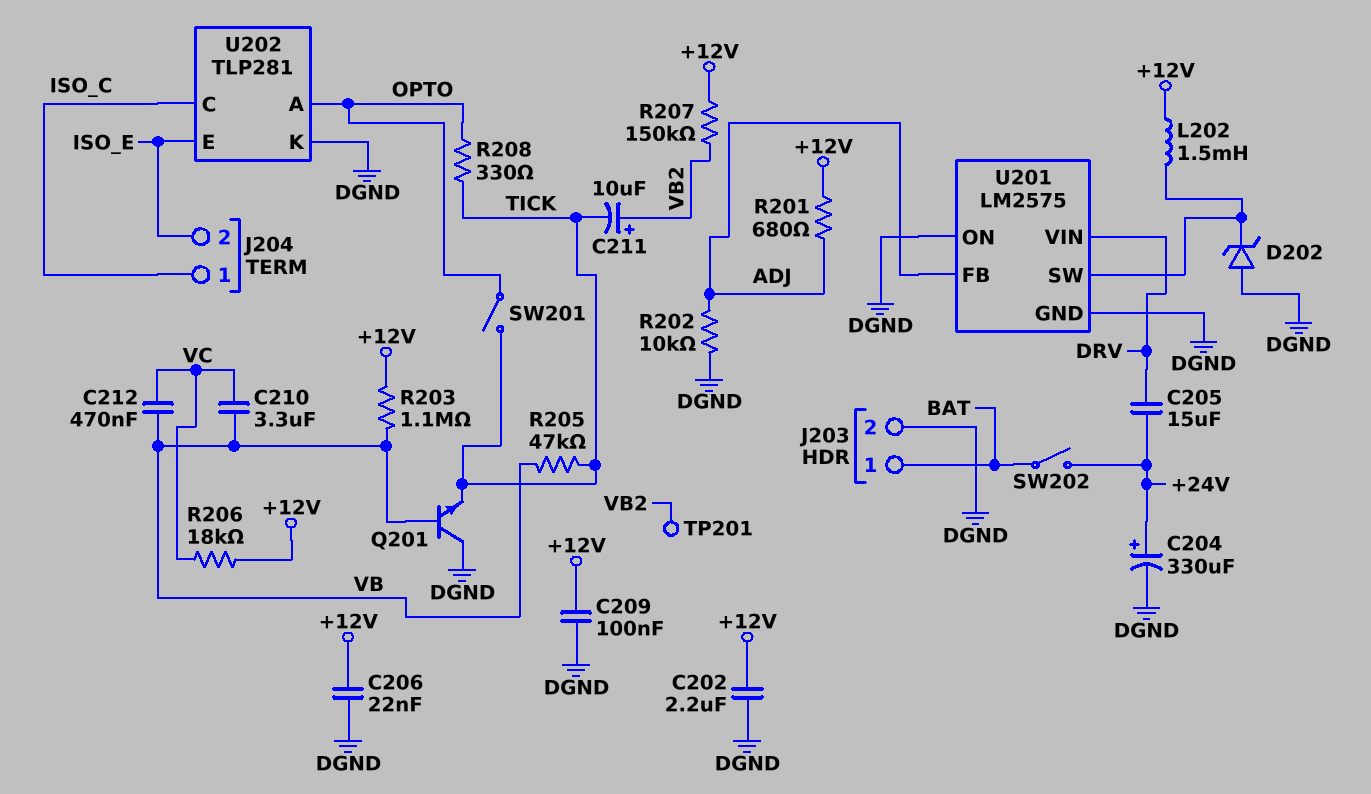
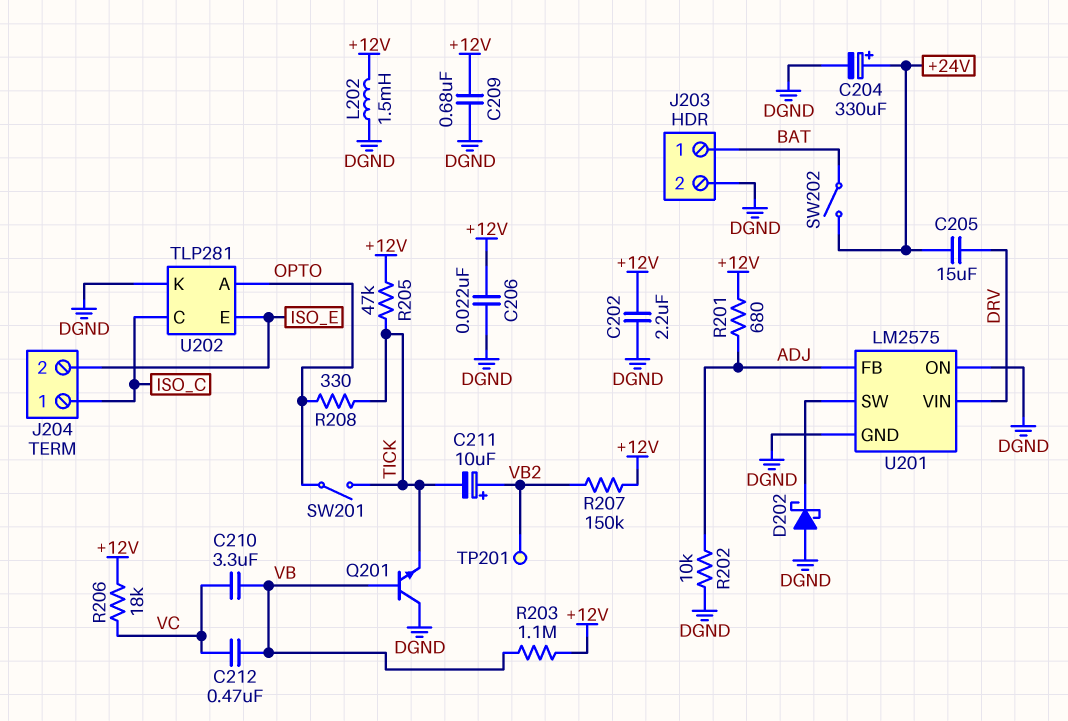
C209: 100nF (+12V, DGND) -> 680nF (+12V, DGND)
D202: zener (A DGND, K U201/SW) -> schottky (A DGND, K U201/SW)
L202: 1.5mH (+12V, U201/SW) -> 1.5mH (+12V, DGND)
R205: 47k (TICK, VB) -> 47k (+12V, TICK)

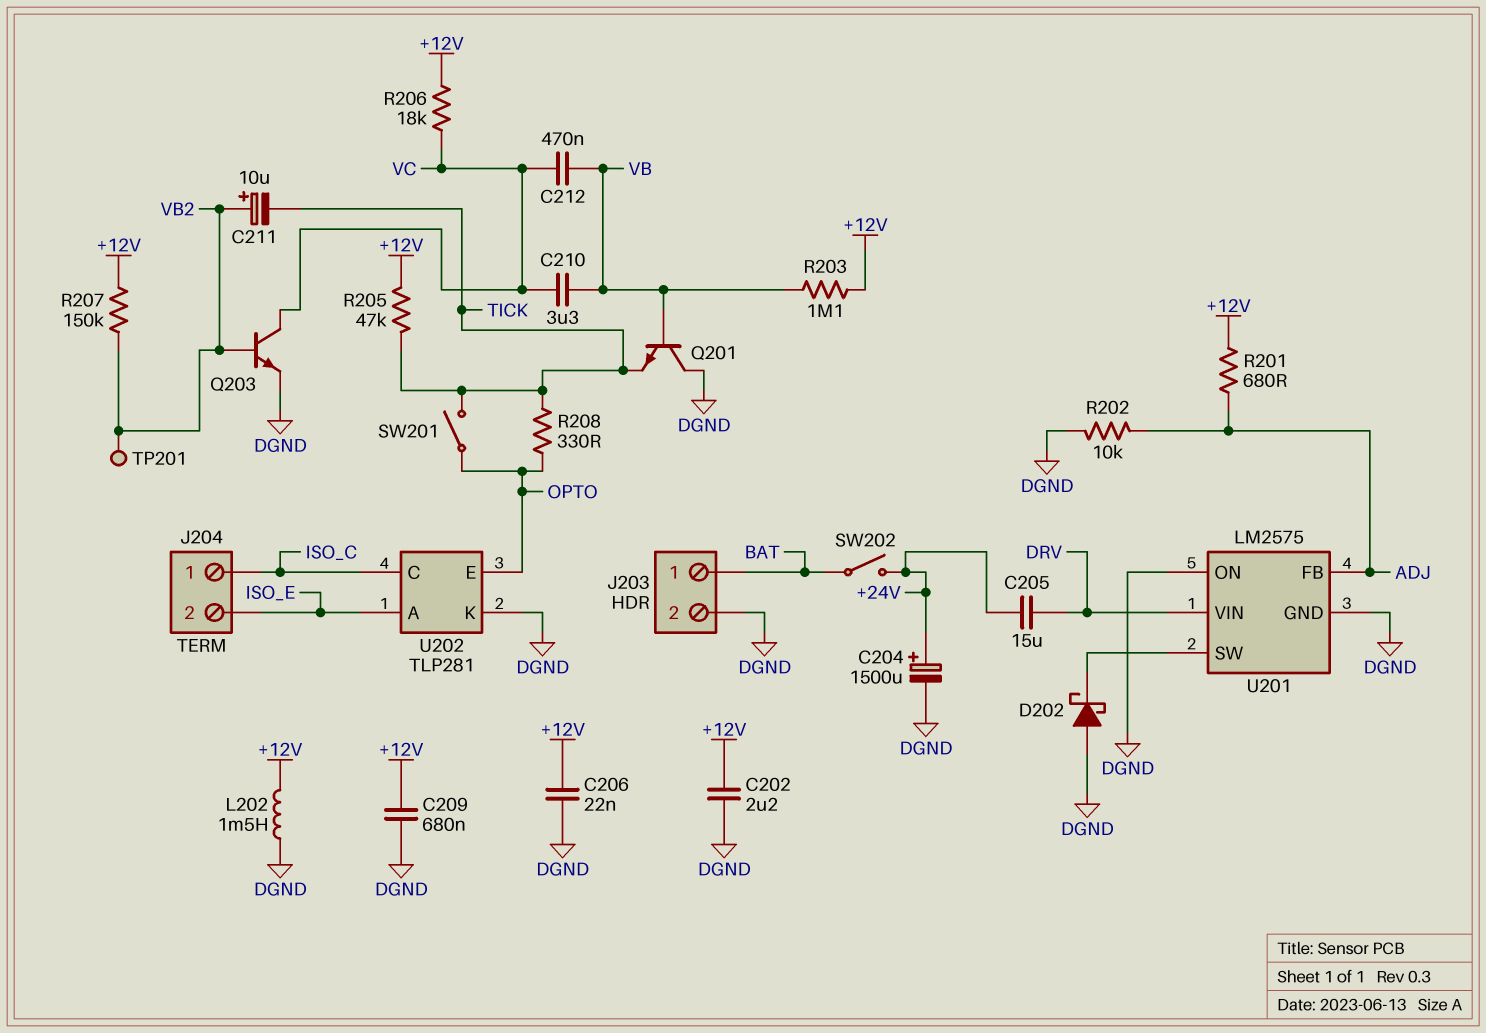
C204: 330uF (plus +24V, minus DGND) -> 1500uF (plus +24V, minus DGND)
Q203: none -> NPN (B VB2, C VC, E DGND)
U202 pin A: OPTO -> ISO_E
U202 pin E: ISO_E -> OPTO

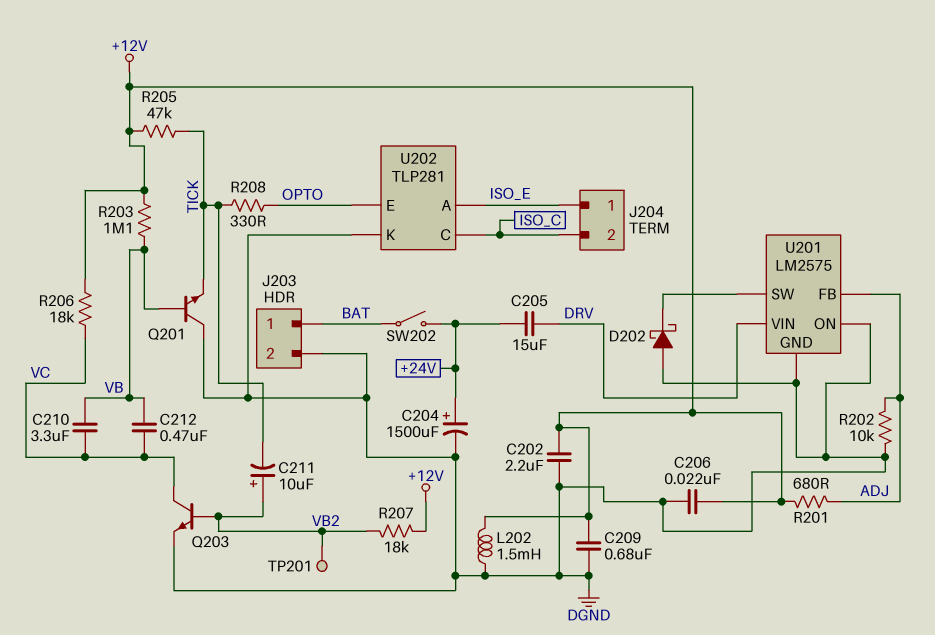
J204 pin 1: ISO_C -> ISO_E
J204 pin 2: ISO_E -> ISO_C
R207: 150k (+12V, VB2) -> 18k (+12V, VB2)
SW201: switch (OPTO, TICK) -> none

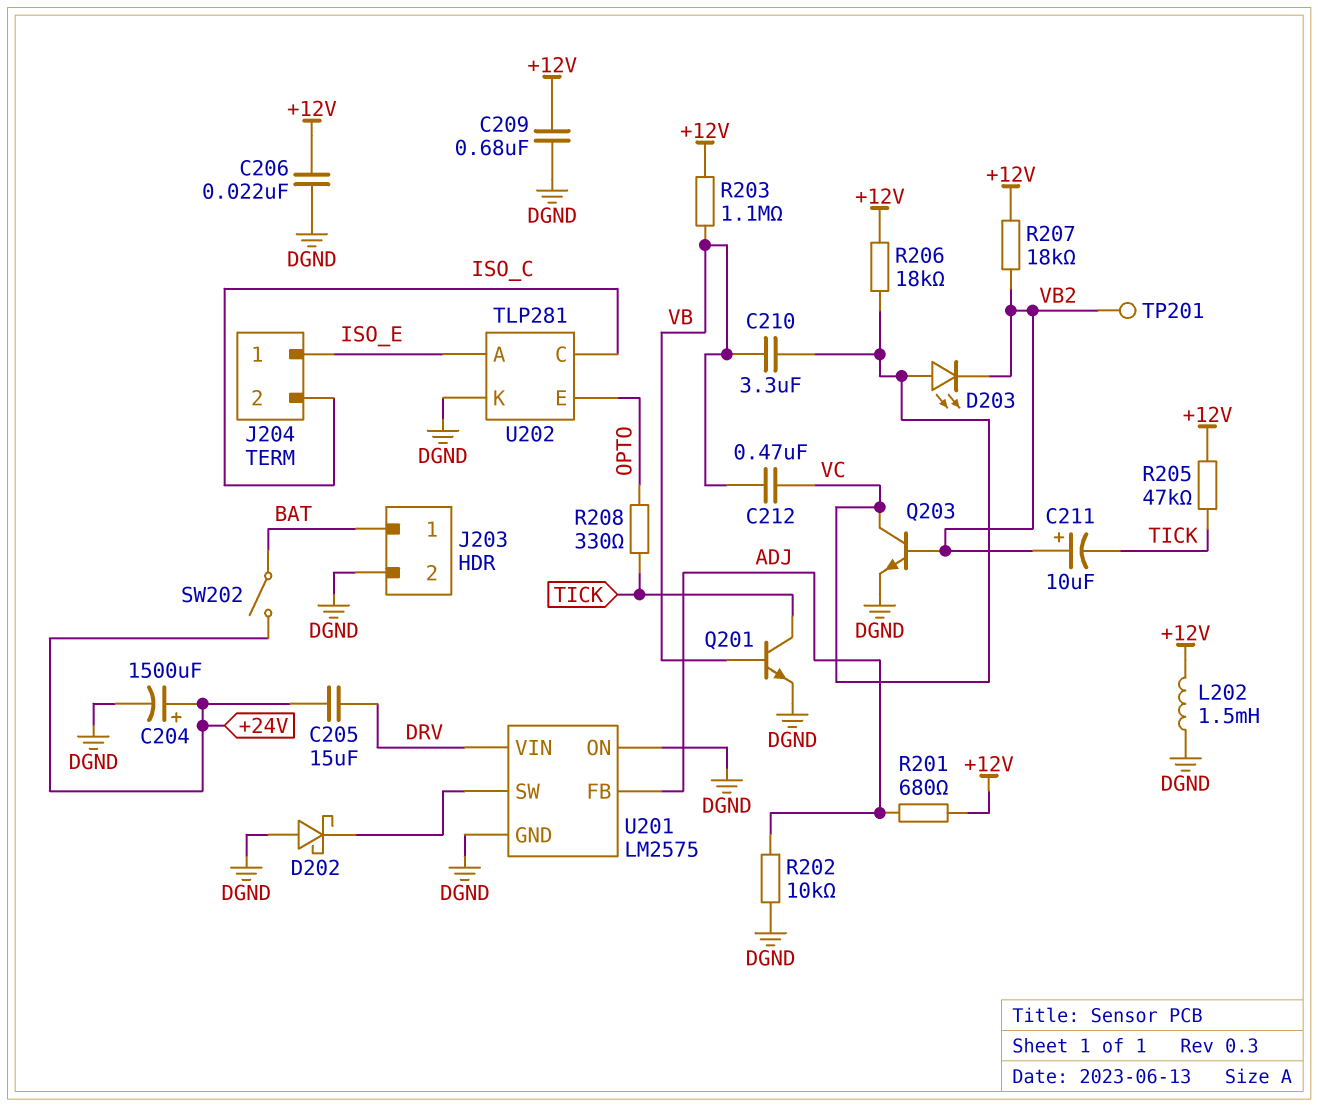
C202: 2.2uF (+12V, DGND) -> none
D203: none -> LED (A VC, K VB2)
Q201: NPN (B VB, C DGND, E TICK) -> NPN (B VB, C TICK, E DGND)

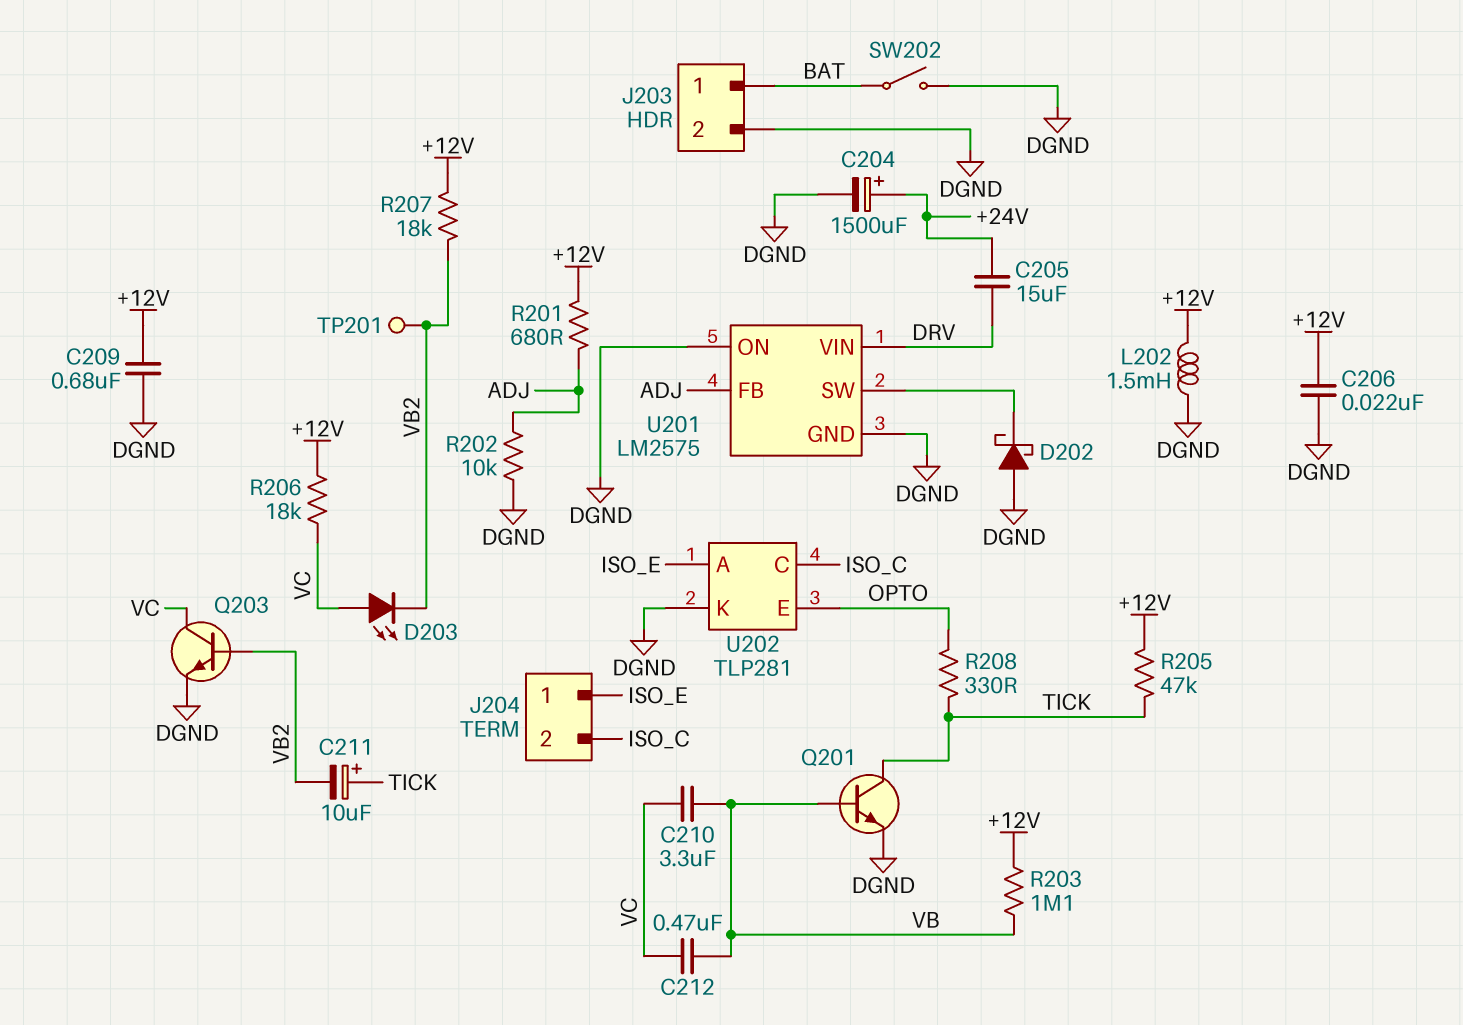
C211: 10uF (plus VB2, minus TICK) -> 10uF (plus TICK, minus VB2)
SW202: switch (+24V, BAT) -> switch (BAT, DGND)

